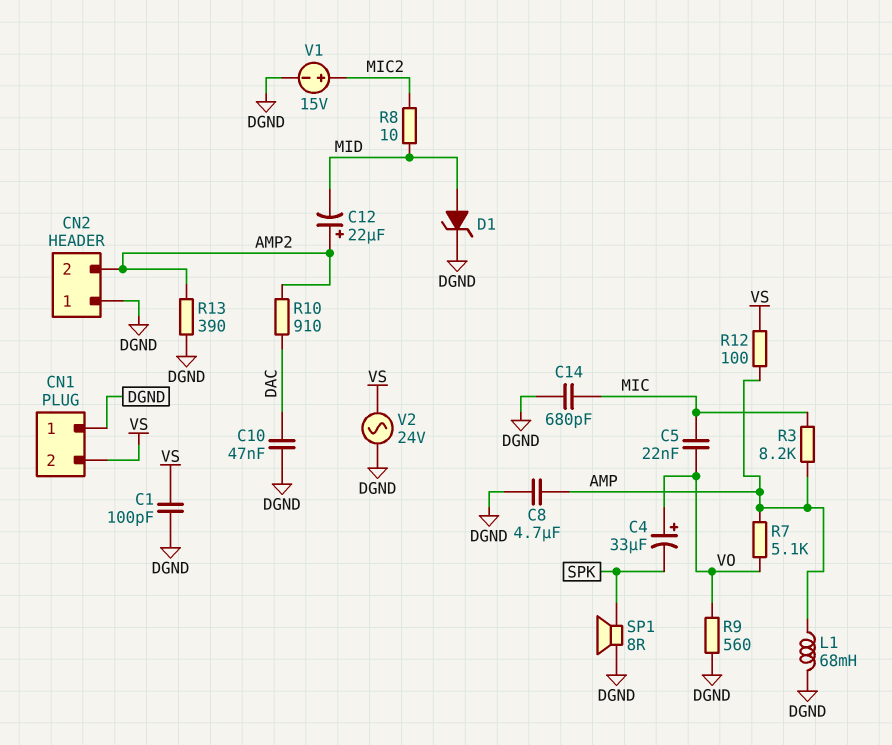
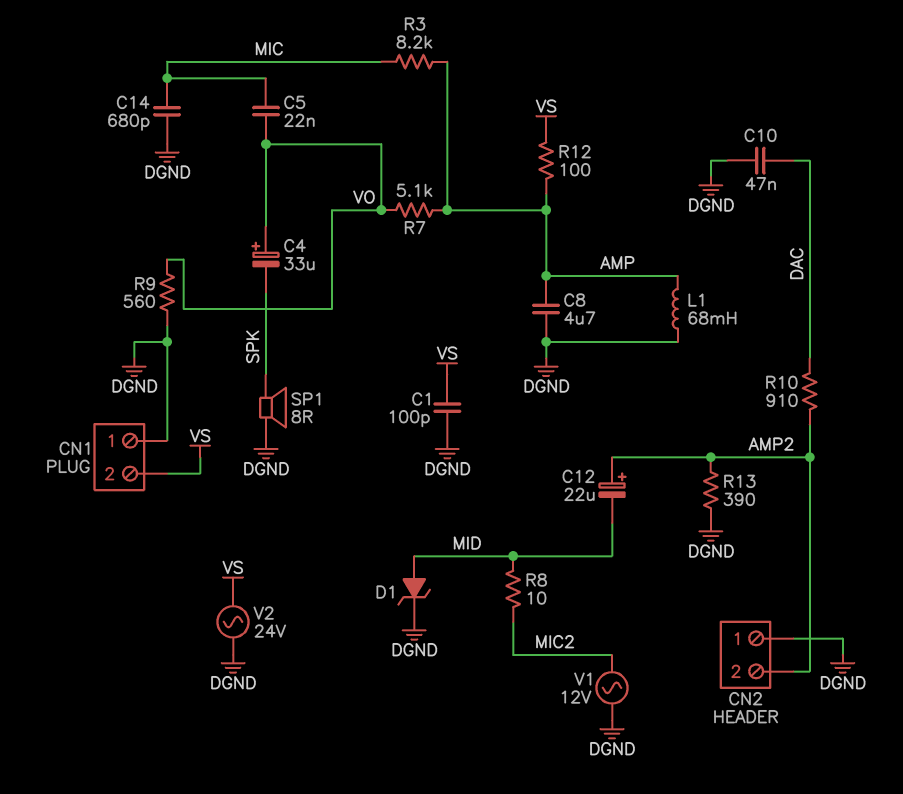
V1: 15V (plus MIC2, minus DGND) -> AC 12V (DGND, MIC2)

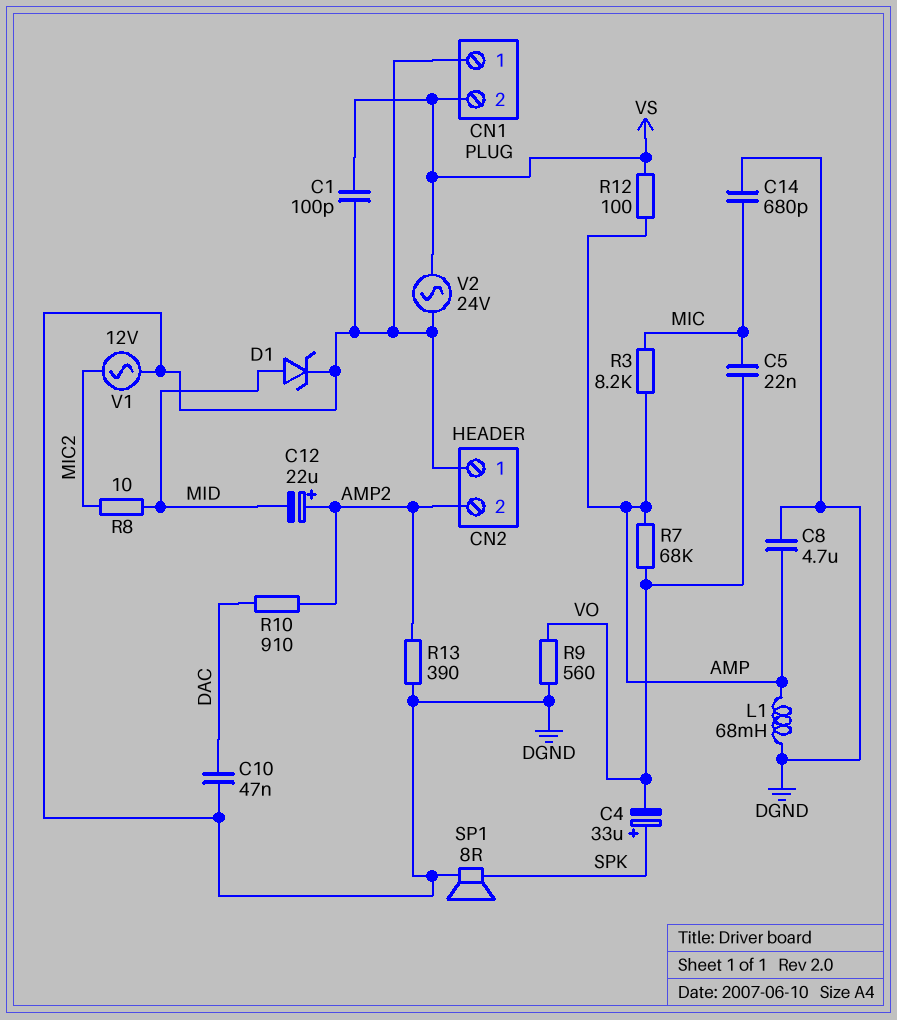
C4: 33uF (plus VO, minus SPK) -> 33uF (plus SPK, minus VO)
R7: 5.1k (AMP, VO) -> 68k (AMP, VO)

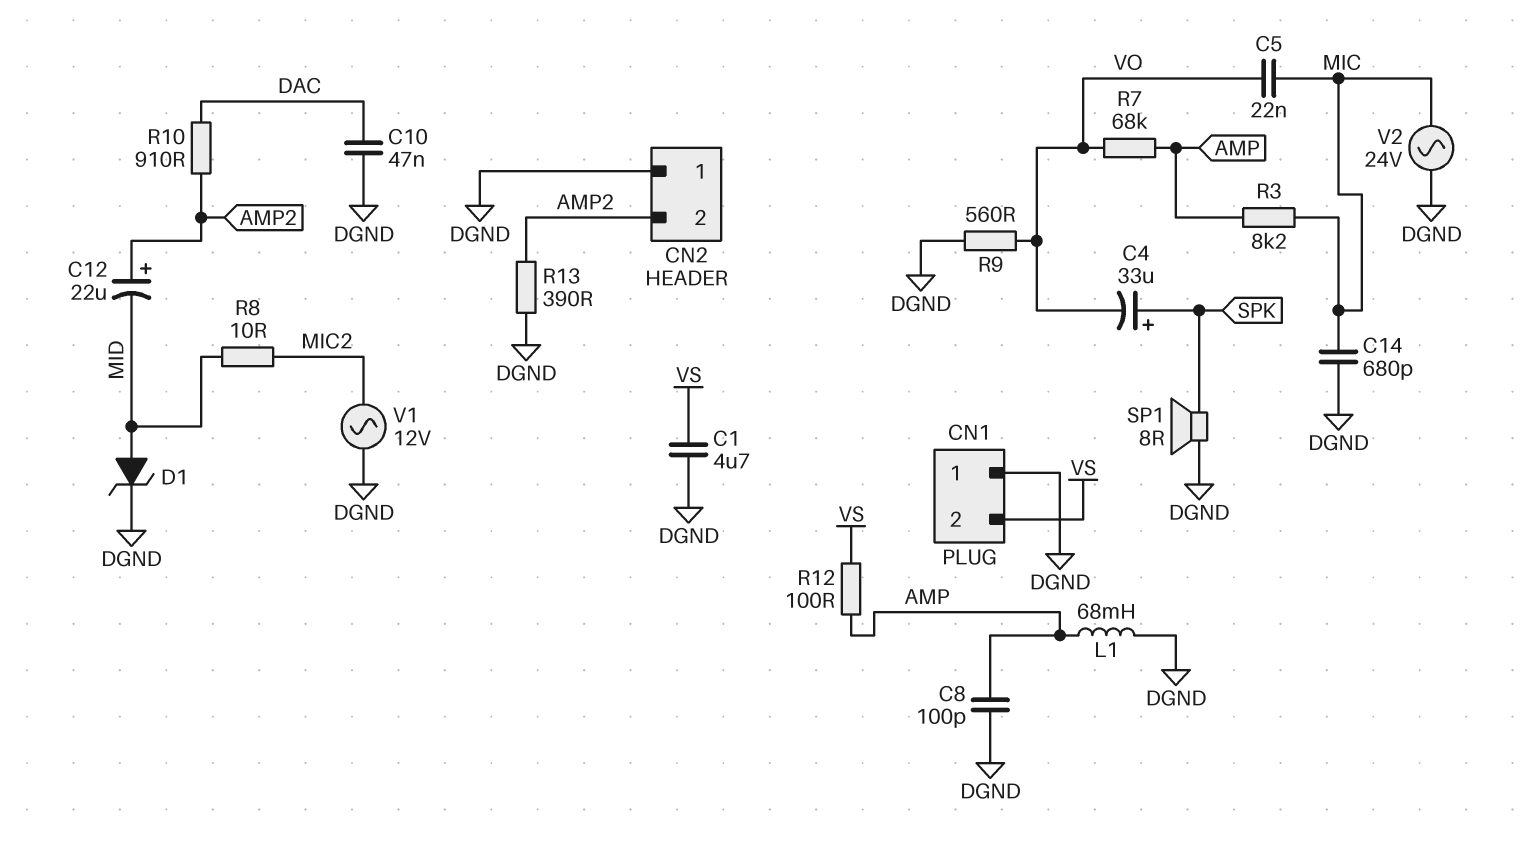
C1: 100pF (DGND, VS) -> 4.7uF (DGND, VS)
C8: 4.7uF (AMP, DGND) -> 100pF (AMP, DGND)
V2: AC 24V (DGND, VS) -> AC 24V (DGND, MIC)

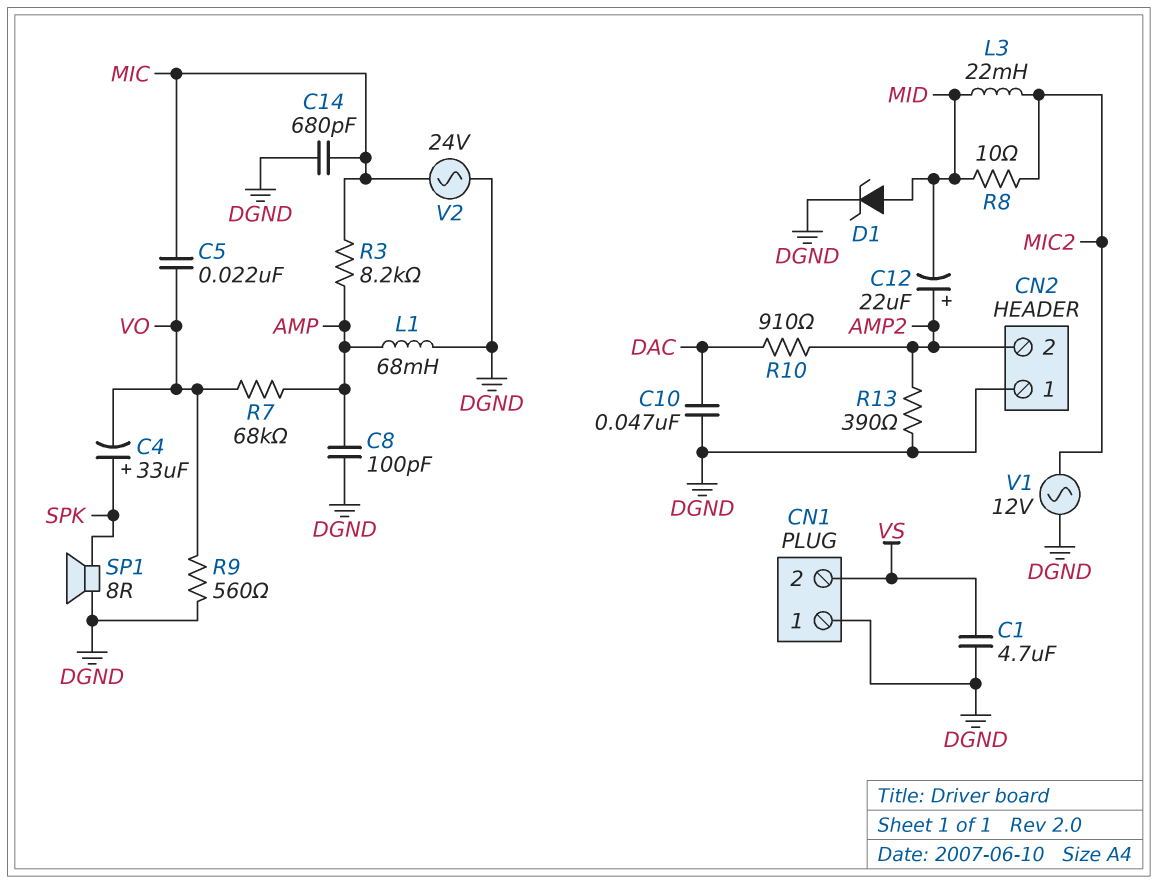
L3: none -> 22mH (MIC2, MID)
R12: 100 (AMP, VS) -> none

